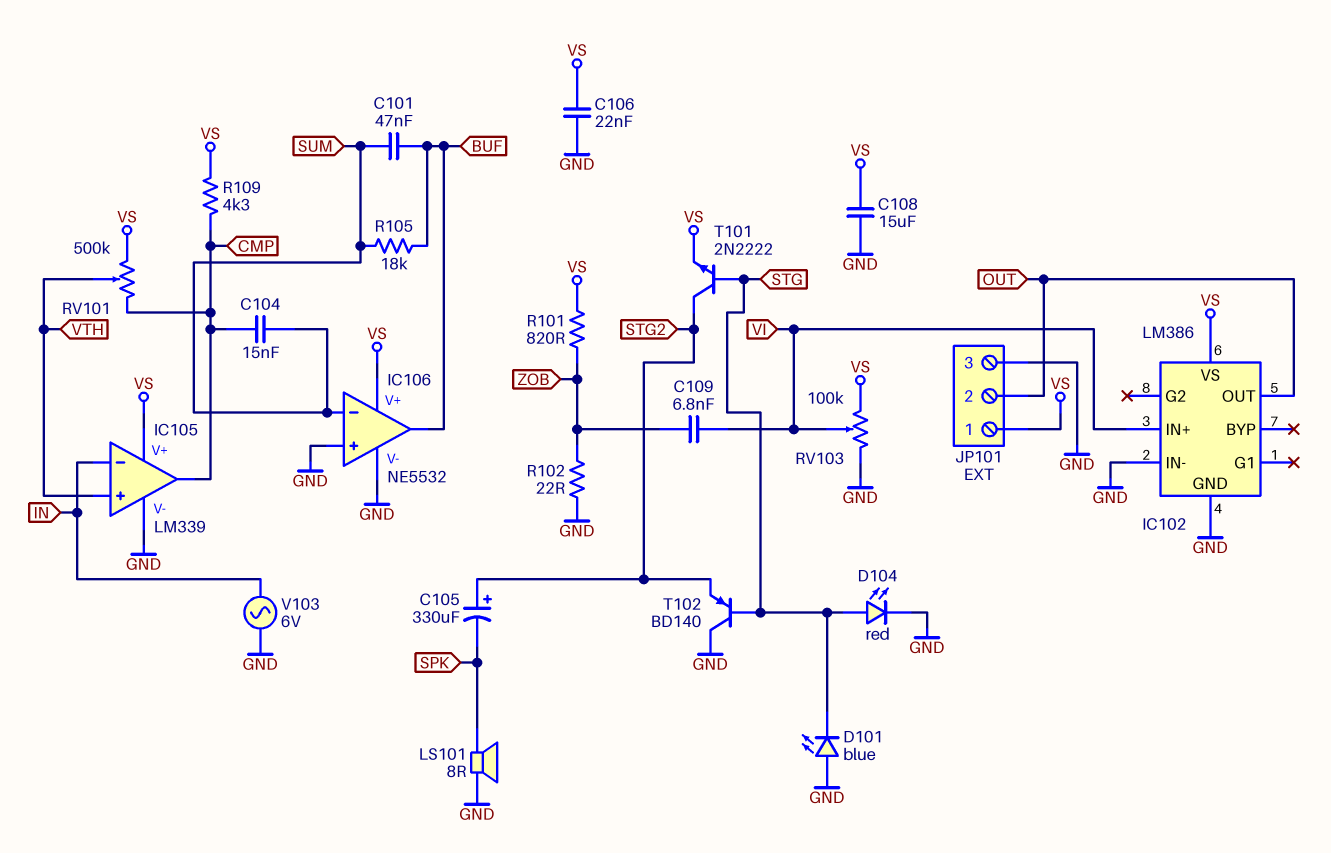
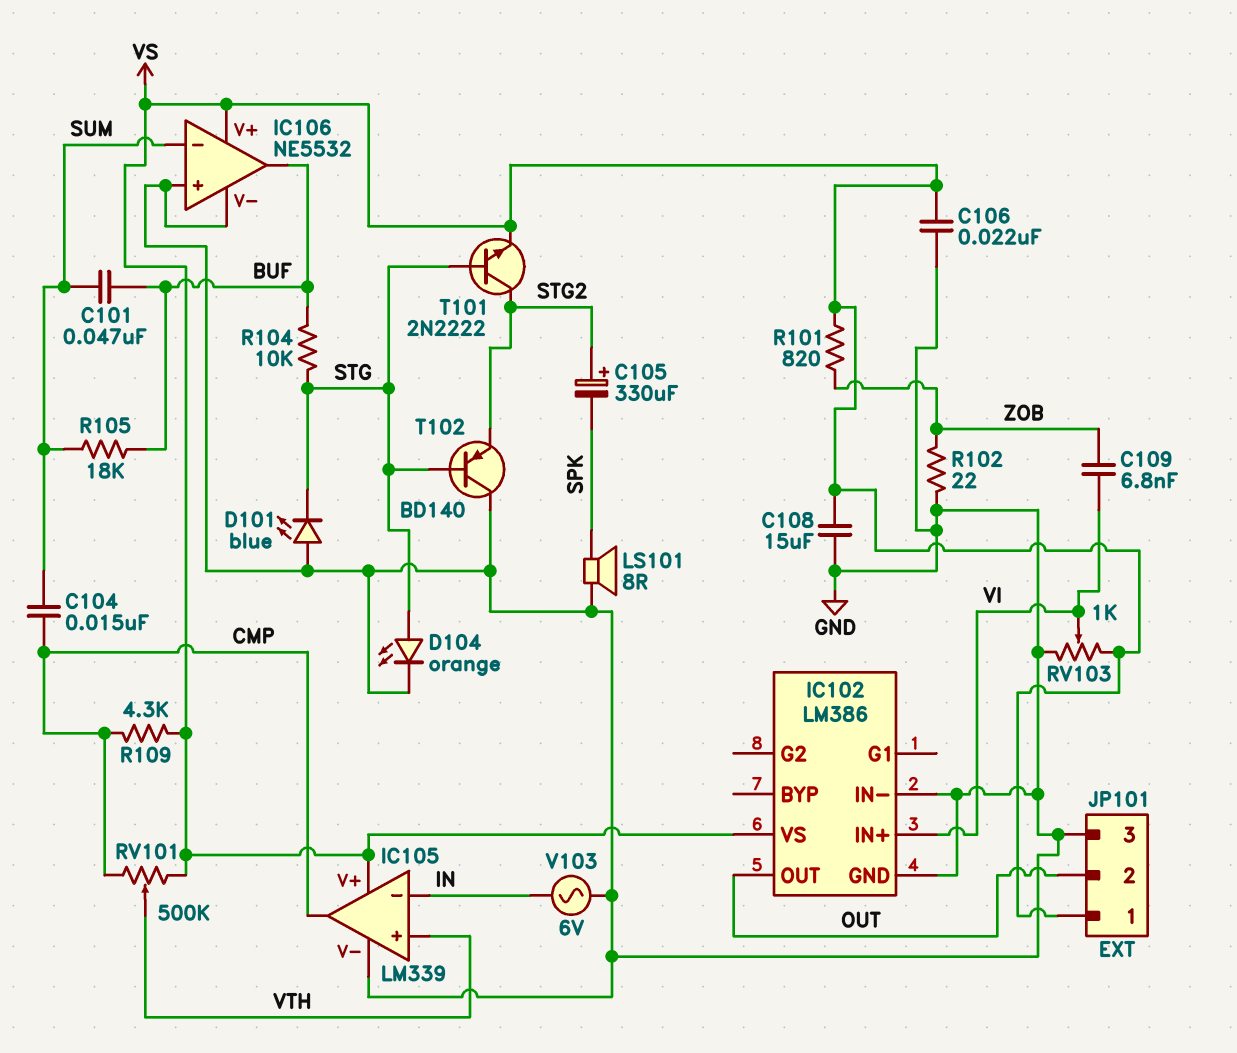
D104: LED red (A STG, K GND) -> LED orange (A STG, K GND)
R104: none -> 10k (BUF, STG)
RV103: 100k (GND, VS, wiper VI) -> 1k (GND, VS, wiper VI)

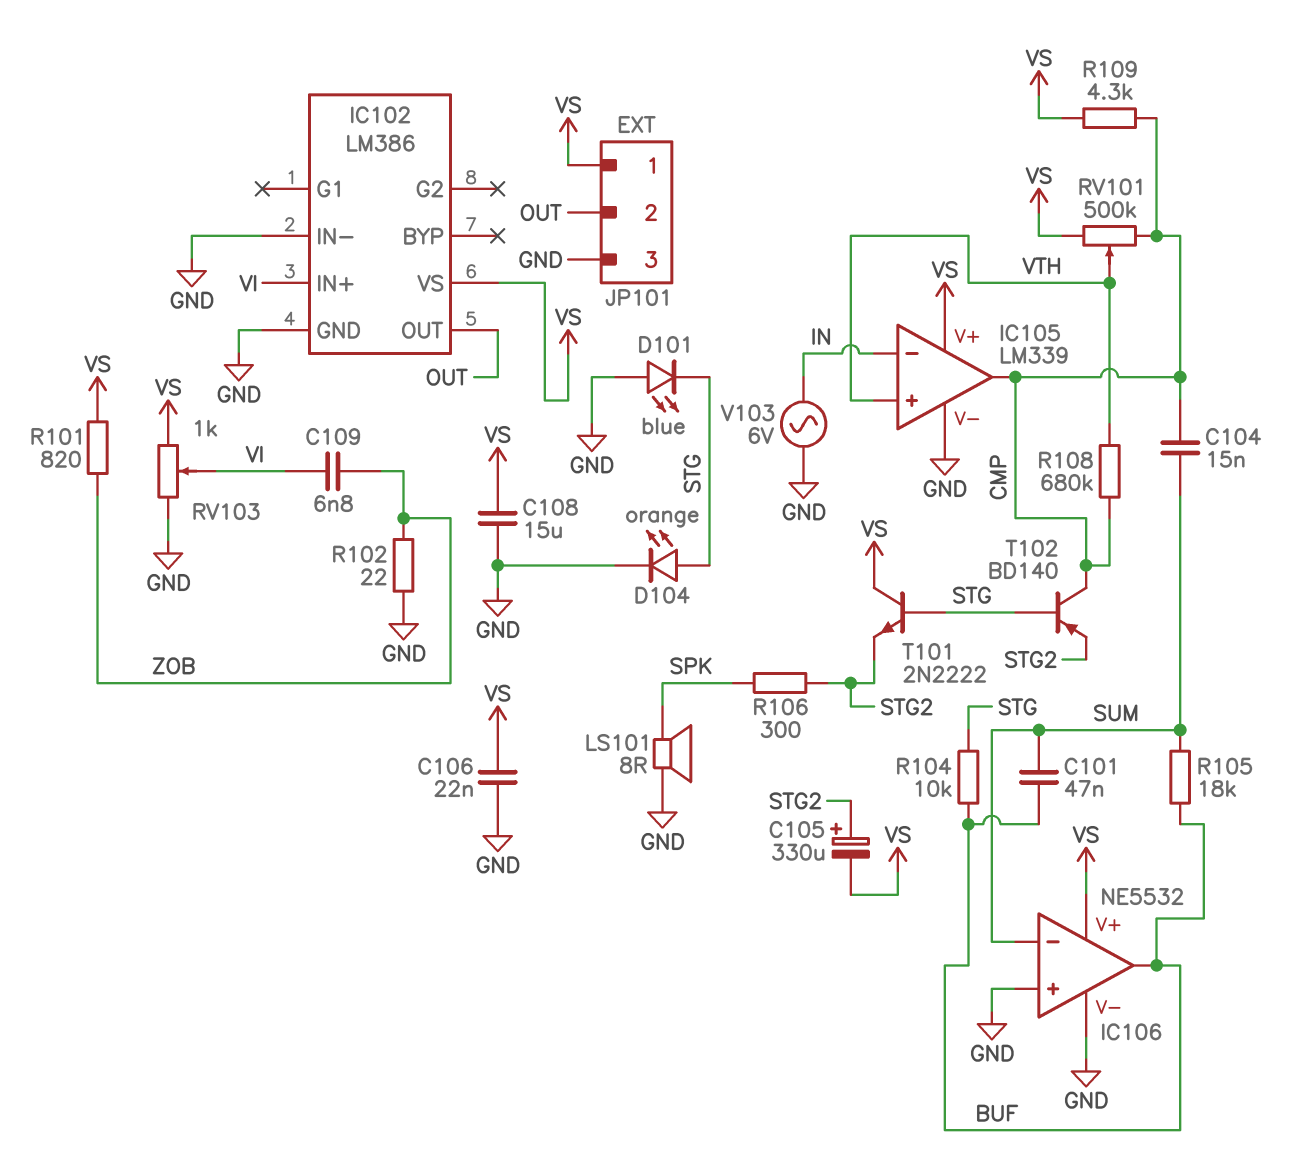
C105: 330uF (plus STG2, minus SPK) -> 330uF (plus STG2, minus VS)
R106: none -> 300 (SPK, STG2)
R108: none -> 680k (CMP, VTH)
T101: NPN 2N2222 (B STG, C STG2, E VS) -> NPN 2N2222 (B STG, C VS, E STG2)
T102: PNP BD140 (B STG, C GND, E STG2) -> PNP BD140 (B STG, C CMP, E STG2)

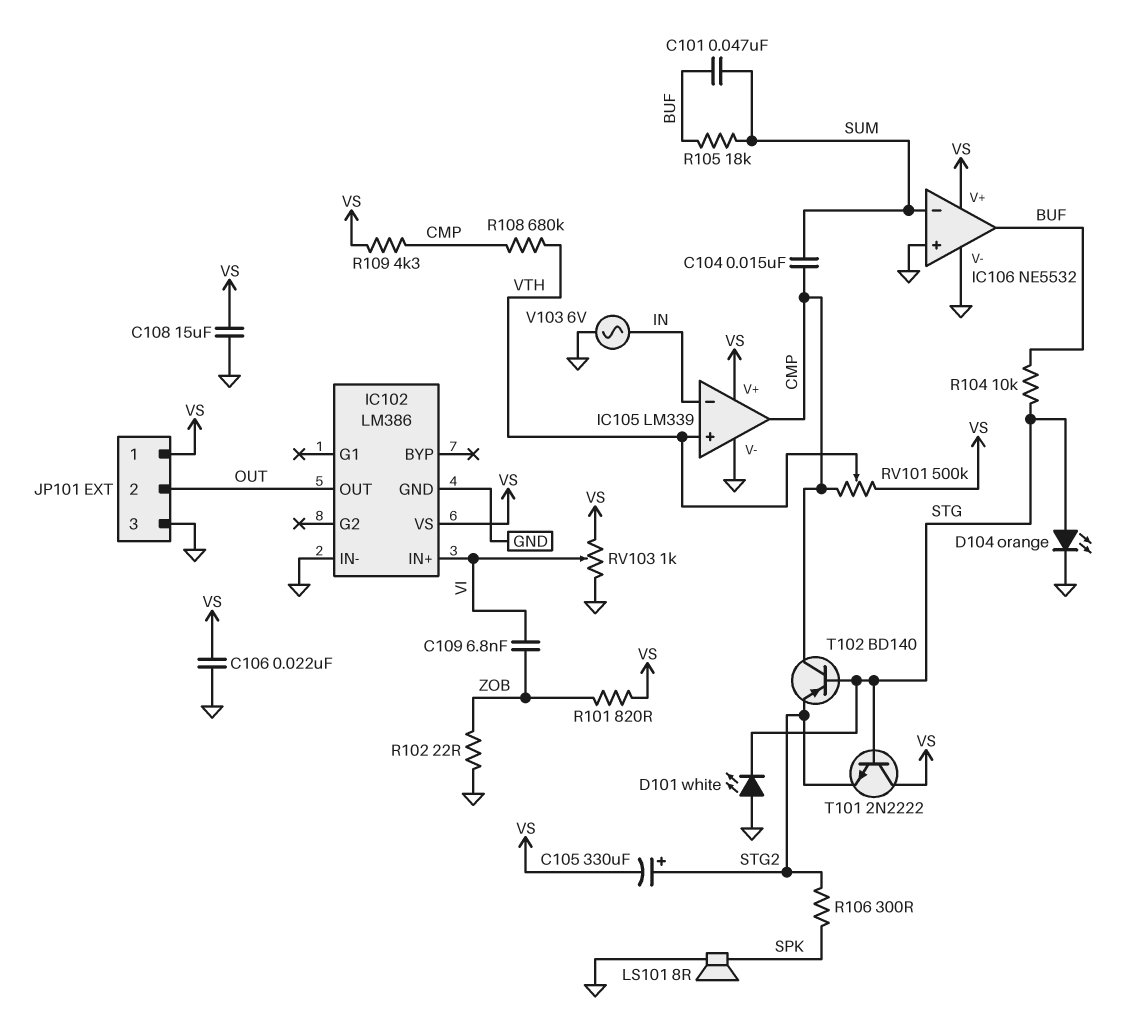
D101: LED blue (A GND, K STG) -> LED white (A GND, K STG)

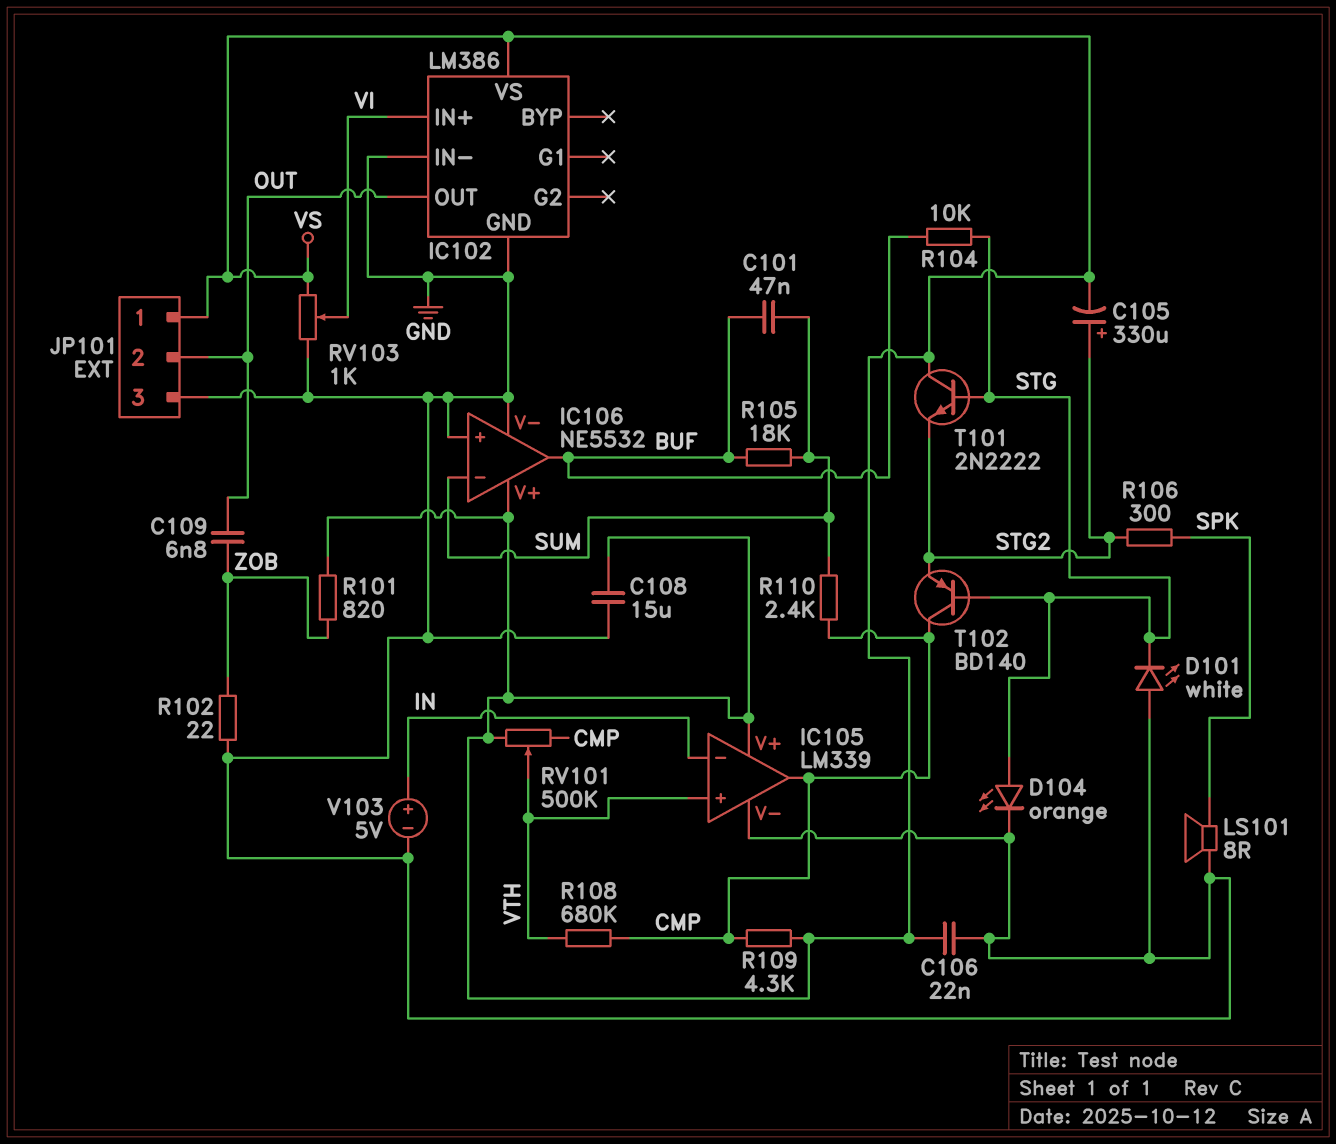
C104: 15nF (CMP, SUM) -> none
C109: 6.8nF (VI, ZOB) -> 6.8nF (OUT, ZOB)
R110: none -> 2.4k (CMP, SUM)
V103: AC 6V (GND, IN) -> 5V (plus IN, minus GND)

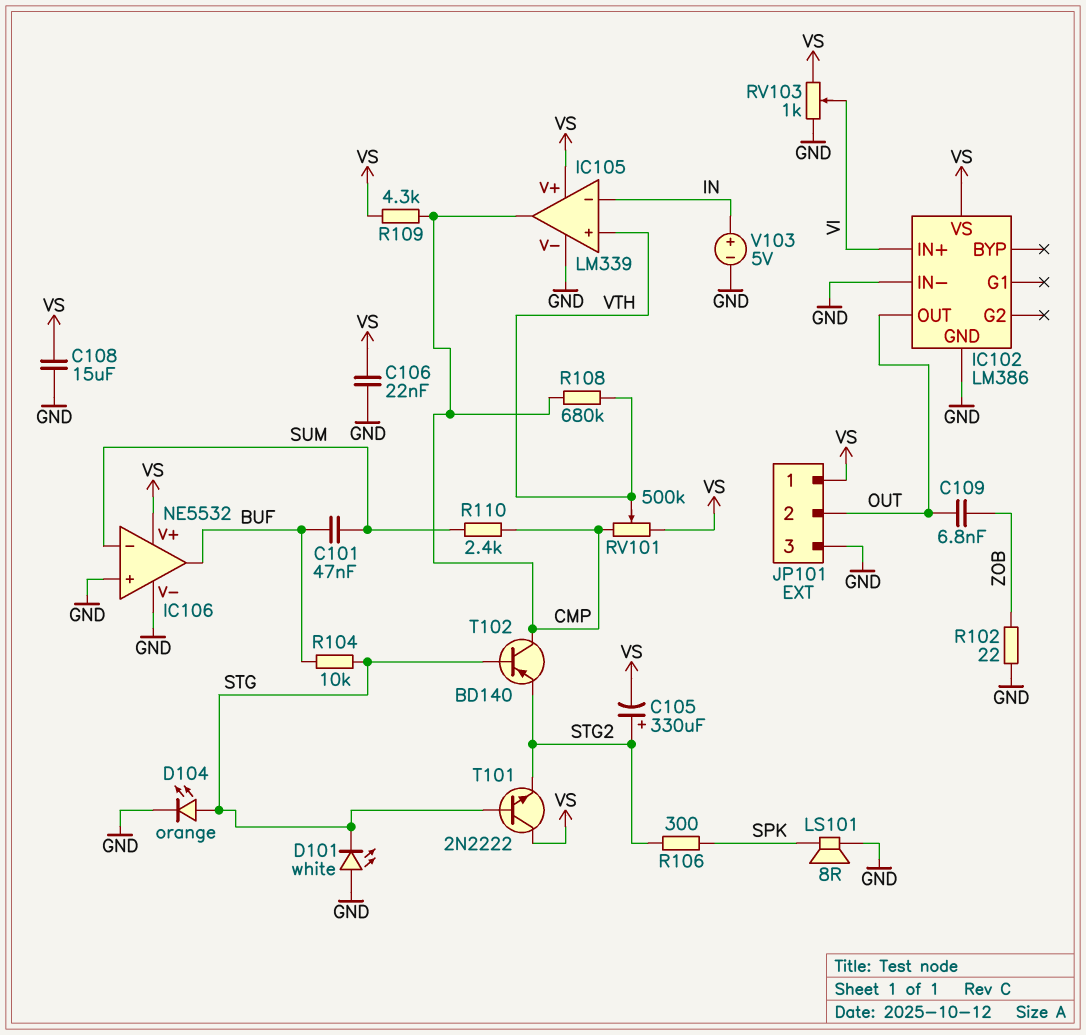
R101: 820 (VS, ZOB) -> none
R105: 18k (BUF, SUM) -> none

